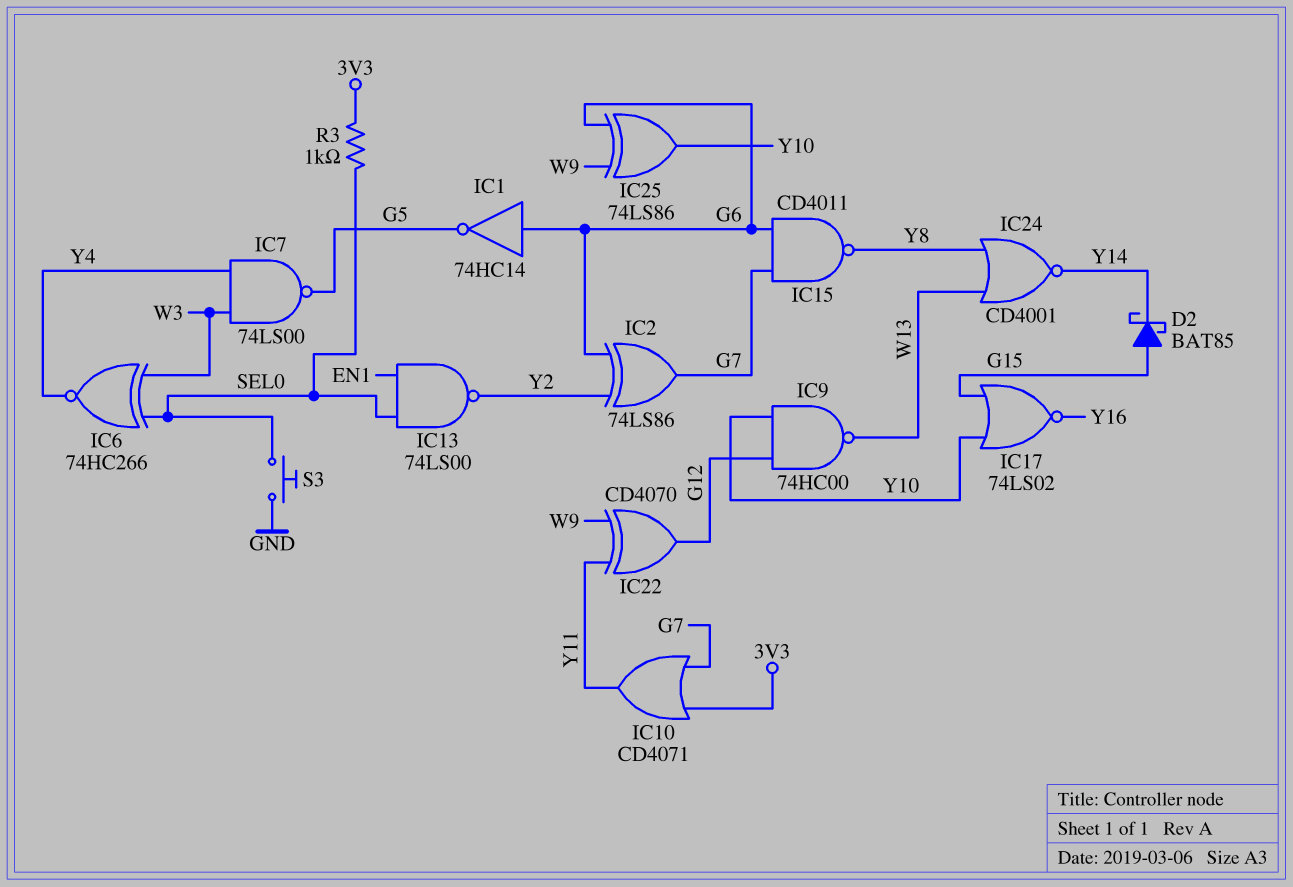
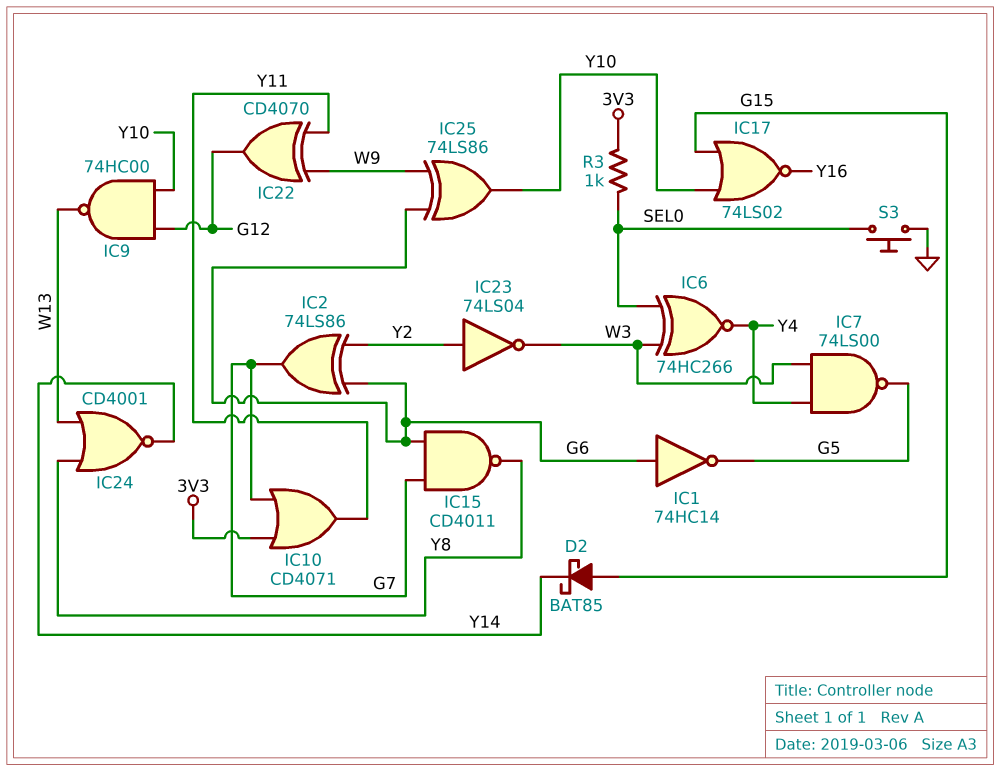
IC13: NAND 74LS00 (in EN1, in SEL0, out Y2) -> none
IC23: none -> NOT 74LS04 (in Y2, out W3)

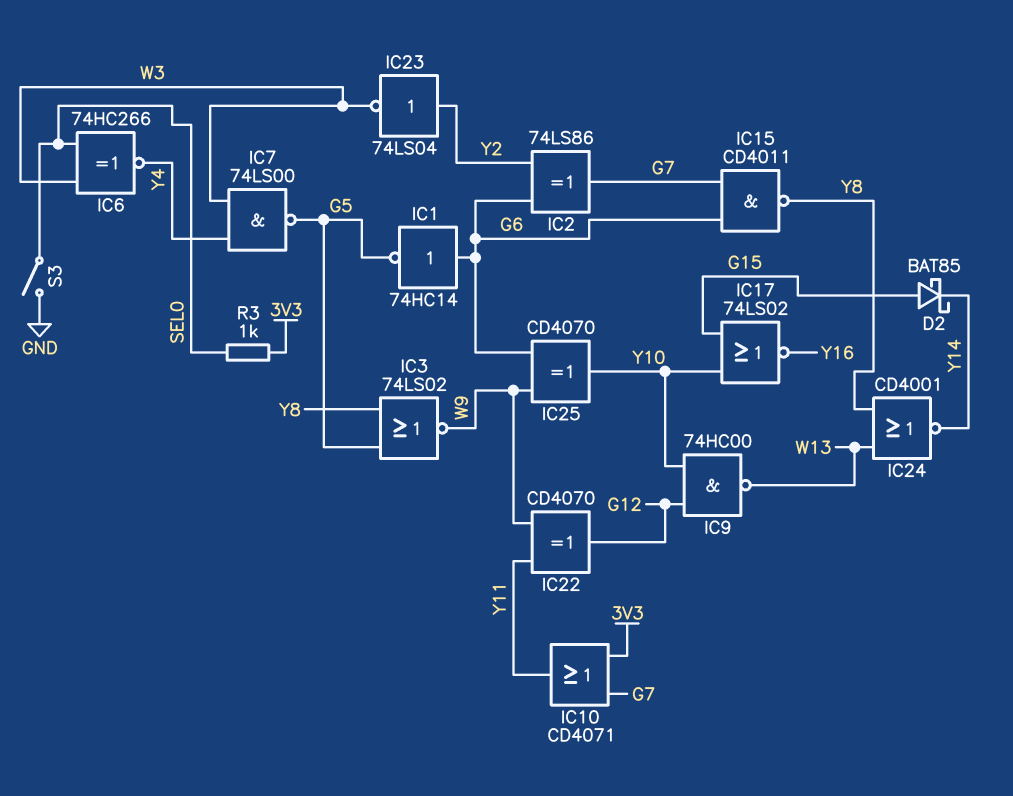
IC3: none -> NOR 74LS02 (in G5, in Y8, out W9)
IC25: XOR 74LS86 (in G6, in W9, out Y10) -> XOR CD4070 (in G6, in W9, out Y10)
S3: button (GND, SEL0) -> switch (GND, SEL0)

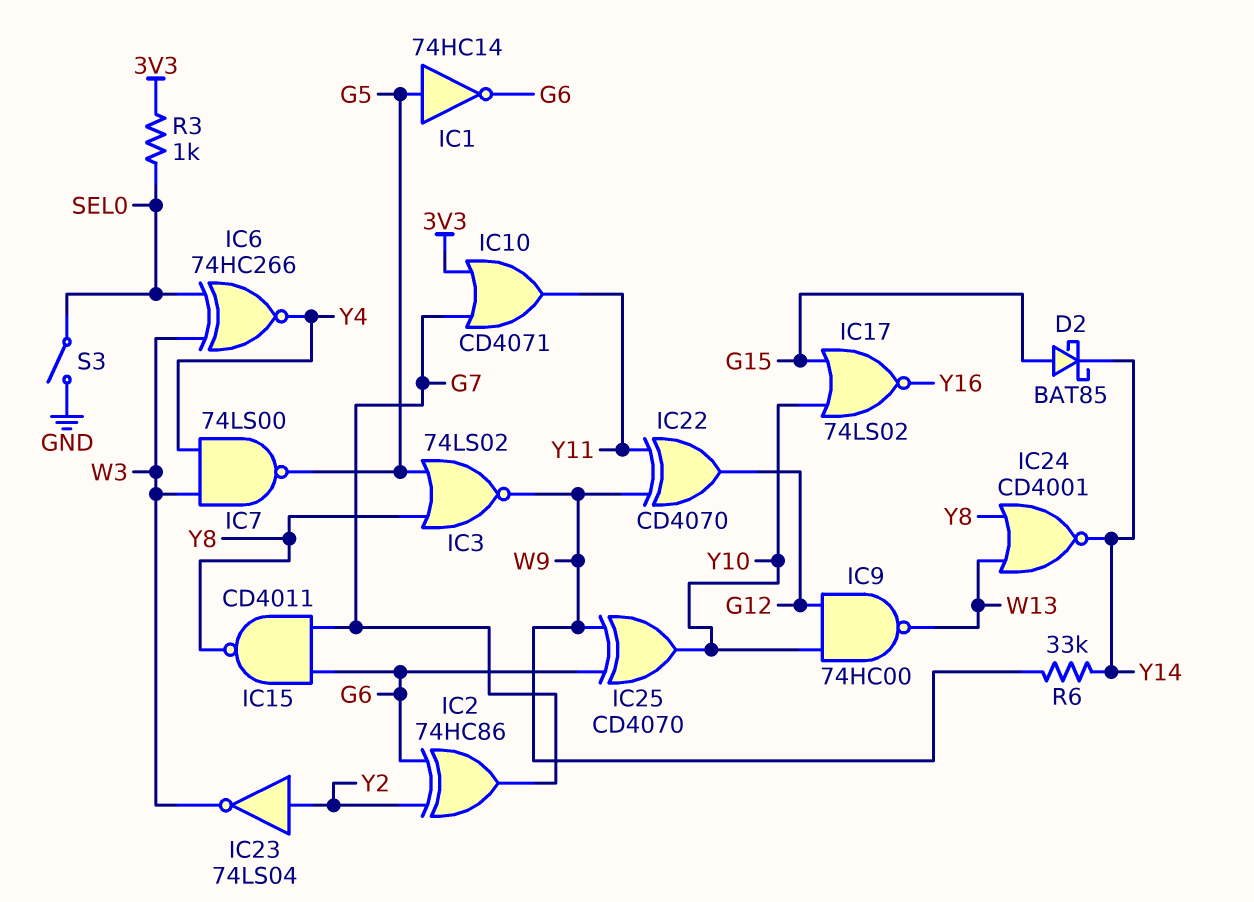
IC1: NOT 74HC14 (in G6, out G5) -> NOT 74HC14 (in G5, out G6)
IC2: XOR 74LS86 (in G6, in Y2, out G7) -> XOR 74HC86 (in G6, in Y2, out G7)
R6: none -> 33k (W9, Y14)

